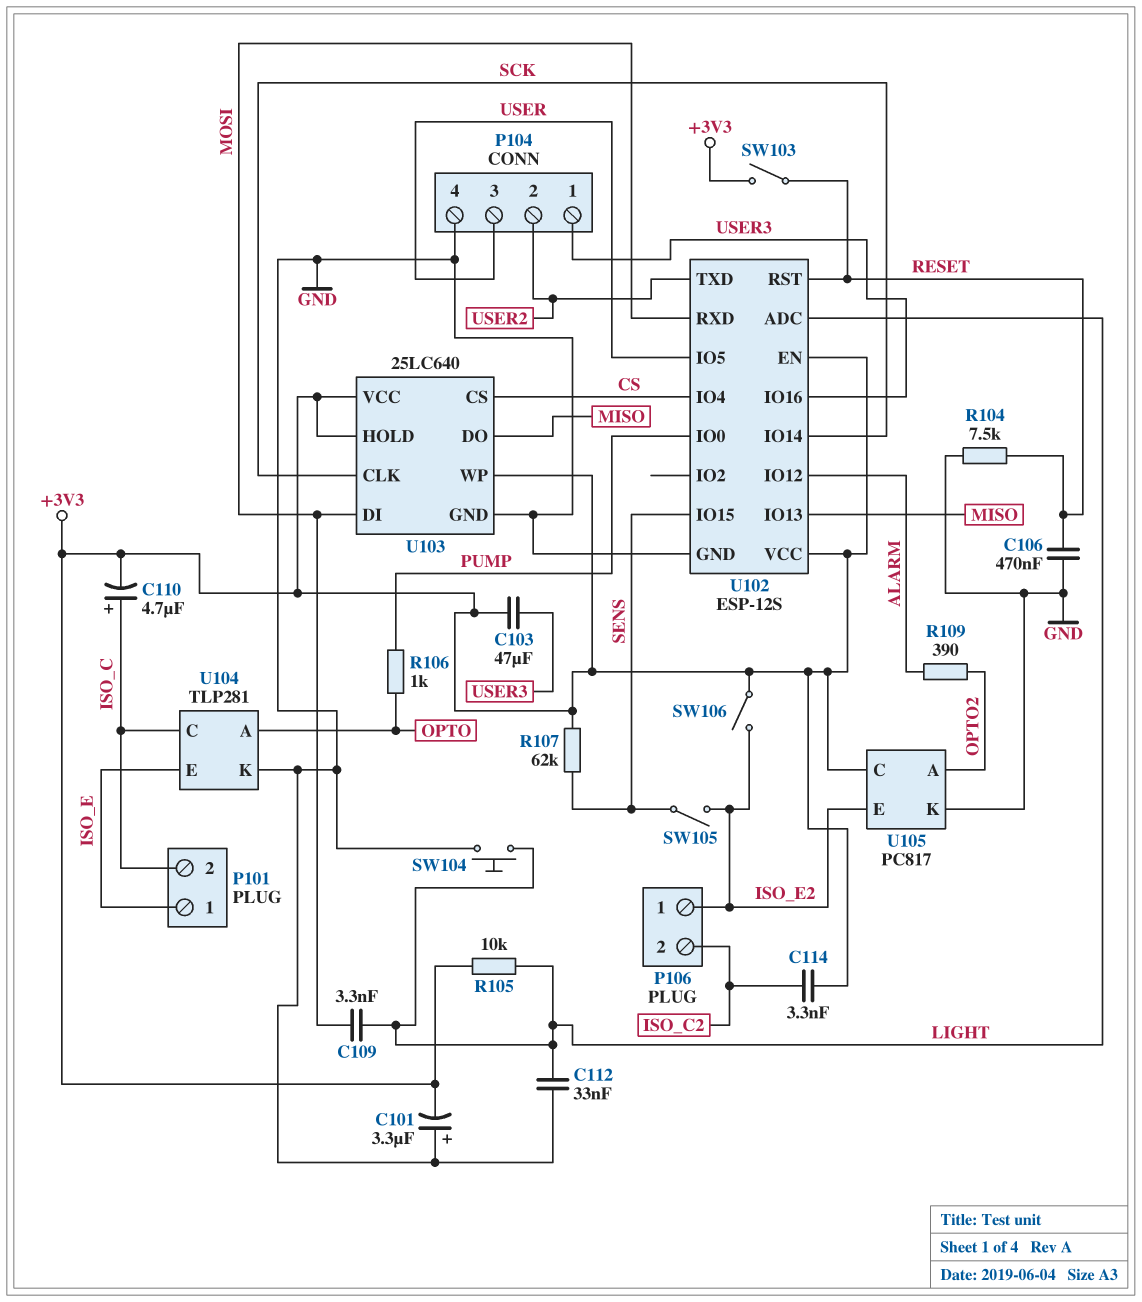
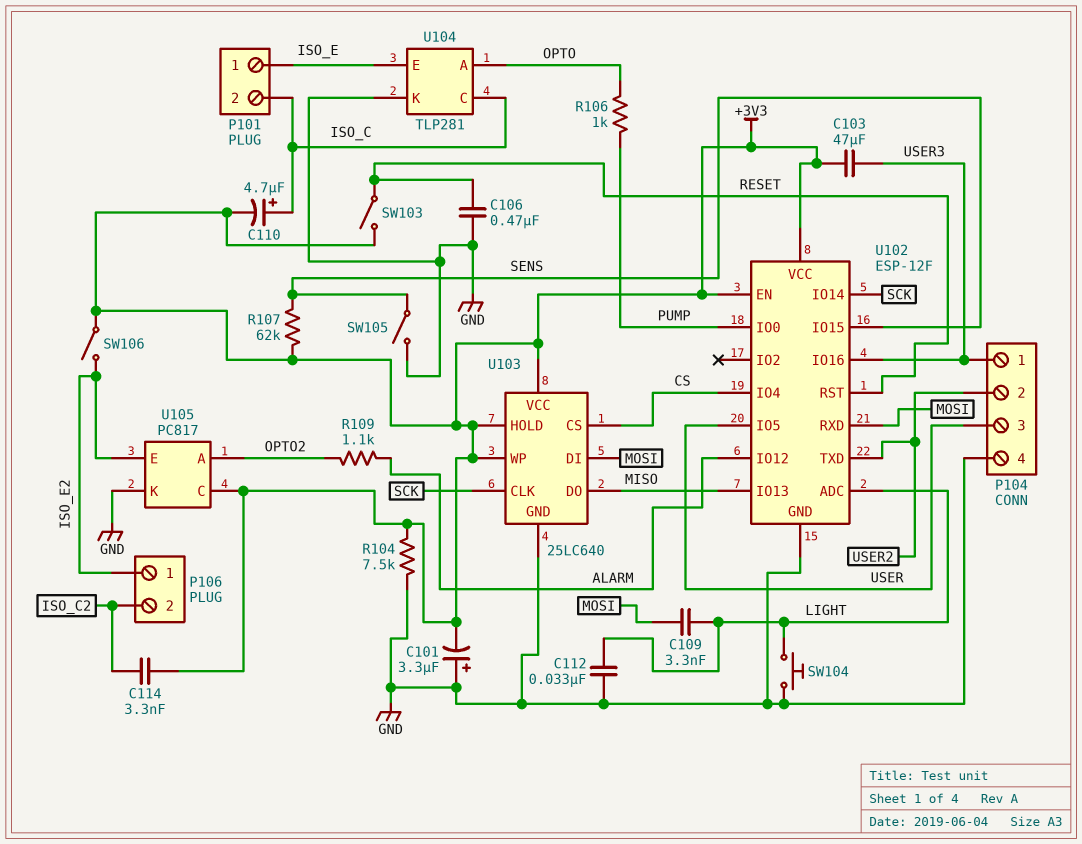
R104: 7.5k (GND, RESET) -> 7.5k (+3V3, GND)
R105: 10k (+3V3, LIGHT) -> none
R109: 390 (ALARM, OPTO2) -> 1.1k (ALARM, OPTO2)
SW105: switch (ISO_E2, SENS) -> switch (GND, SENS)
U102: ESP-12S -> ESP-12F

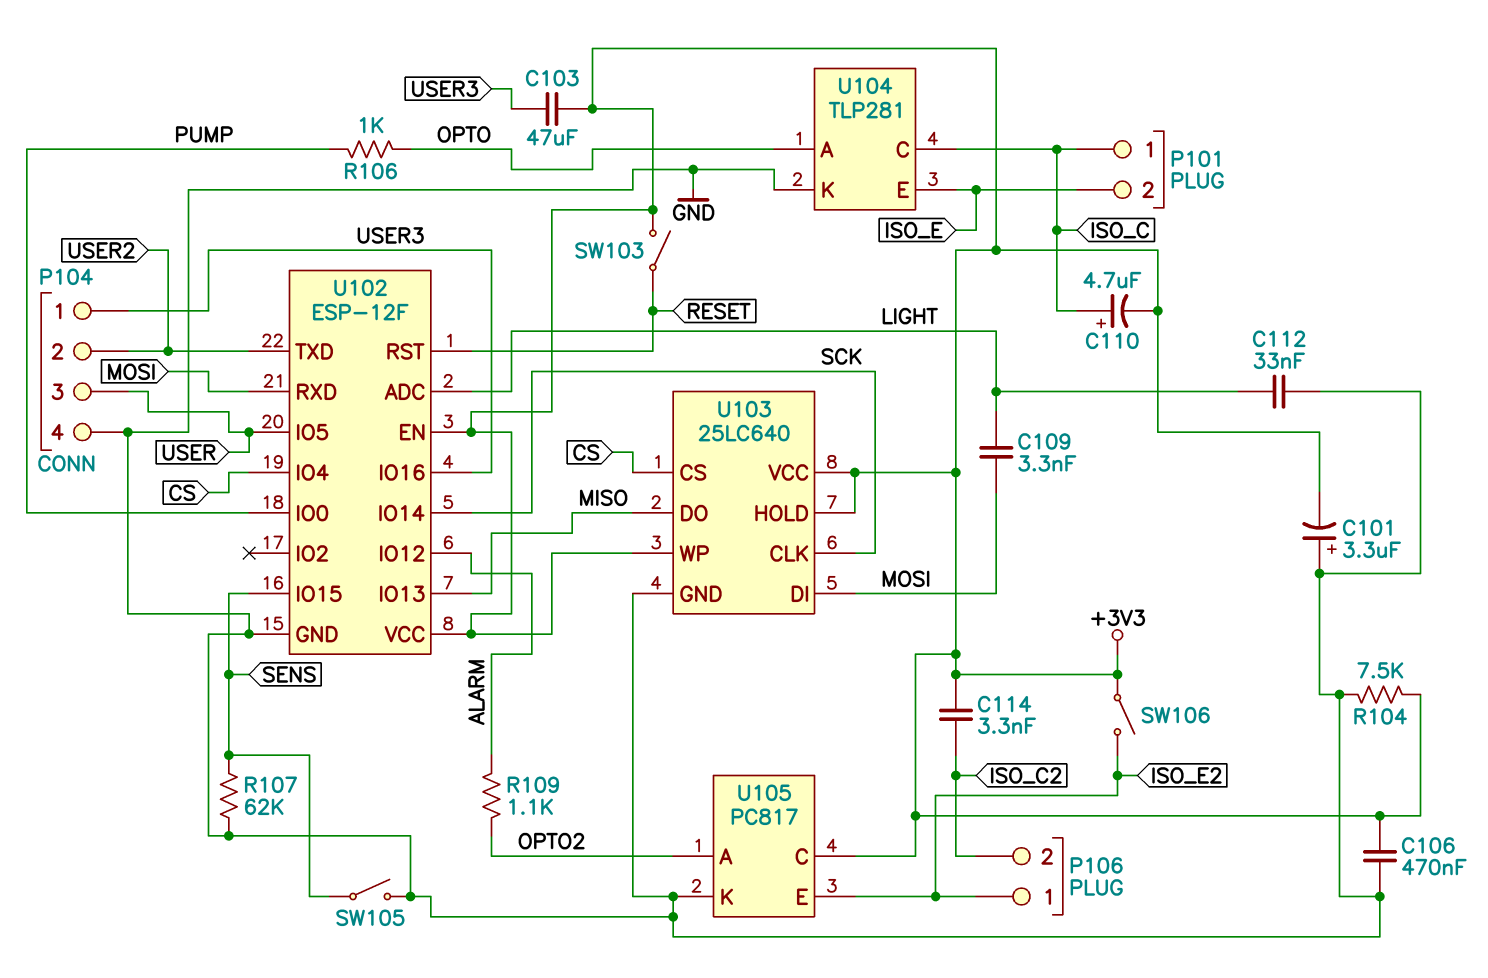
C106: 470nF (GND, RESET) -> 470nF (+3V3, GND)
P101 pin 1: ISO_E -> ISO_C
P101 pin 2: ISO_C -> ISO_E
R107: 62k (+3V3, SENS) -> 62k (GND, SENS)
SW104: button (GND, LIGHT) -> none

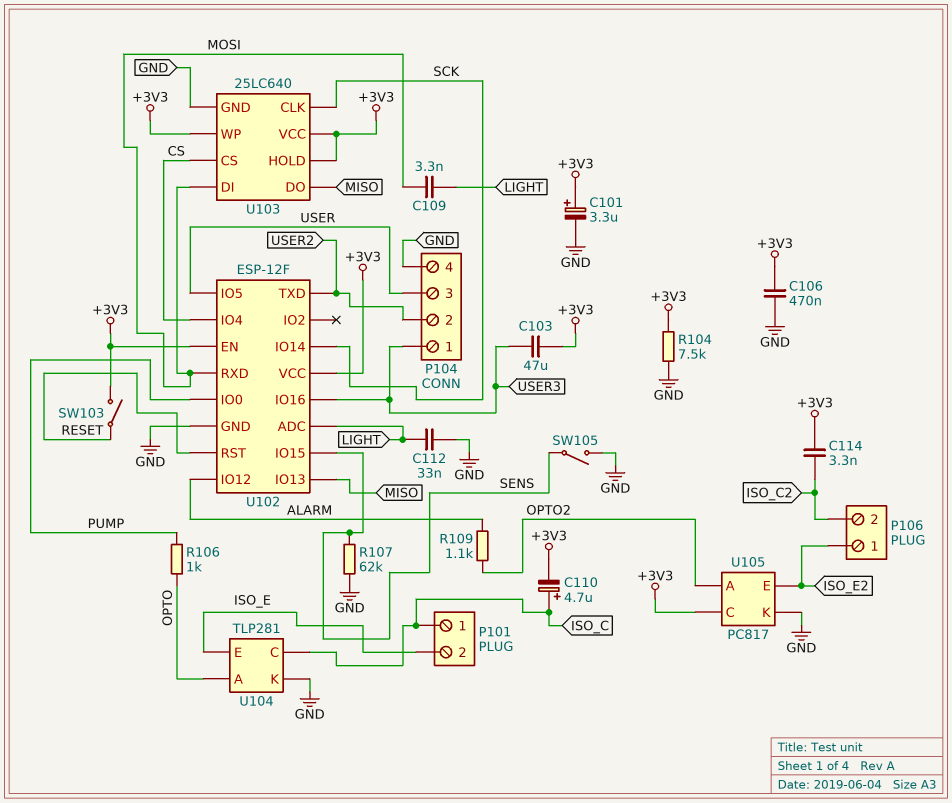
C101: 3.3uF (plus GND, minus +3V3) -> 3.3uF (plus +3V3, minus GND)
SW106: switch (+3V3, ISO_E2) -> none

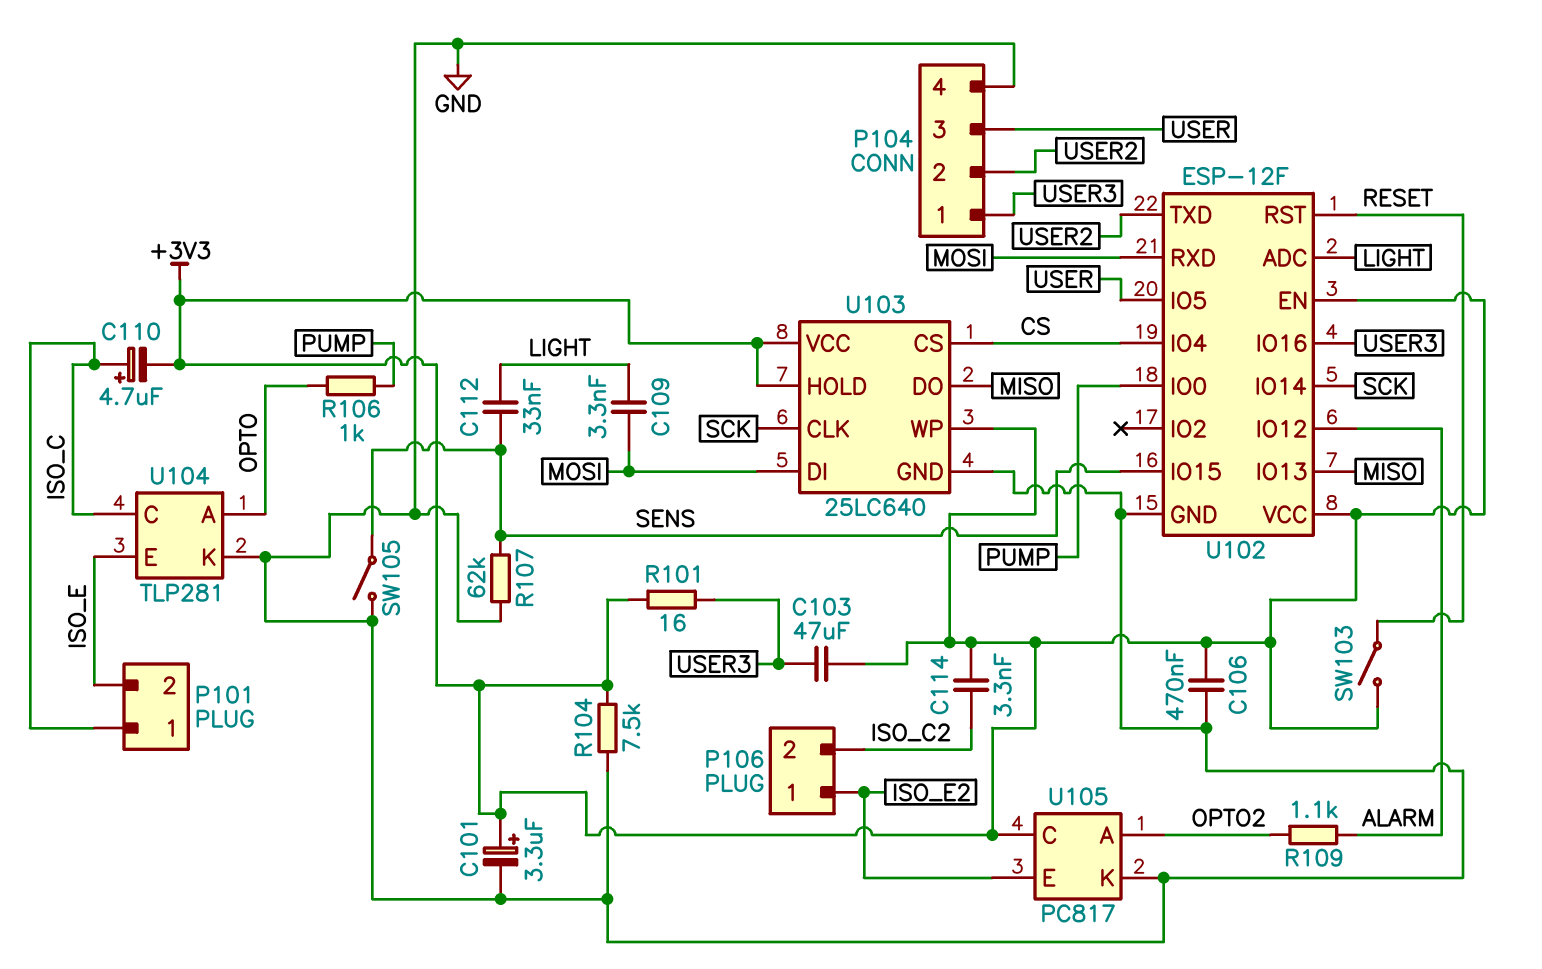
C112: 33nF (GND, LIGHT) -> 33nF (LIGHT, SENS)
R101: none -> 16 (+3V3, USER3)

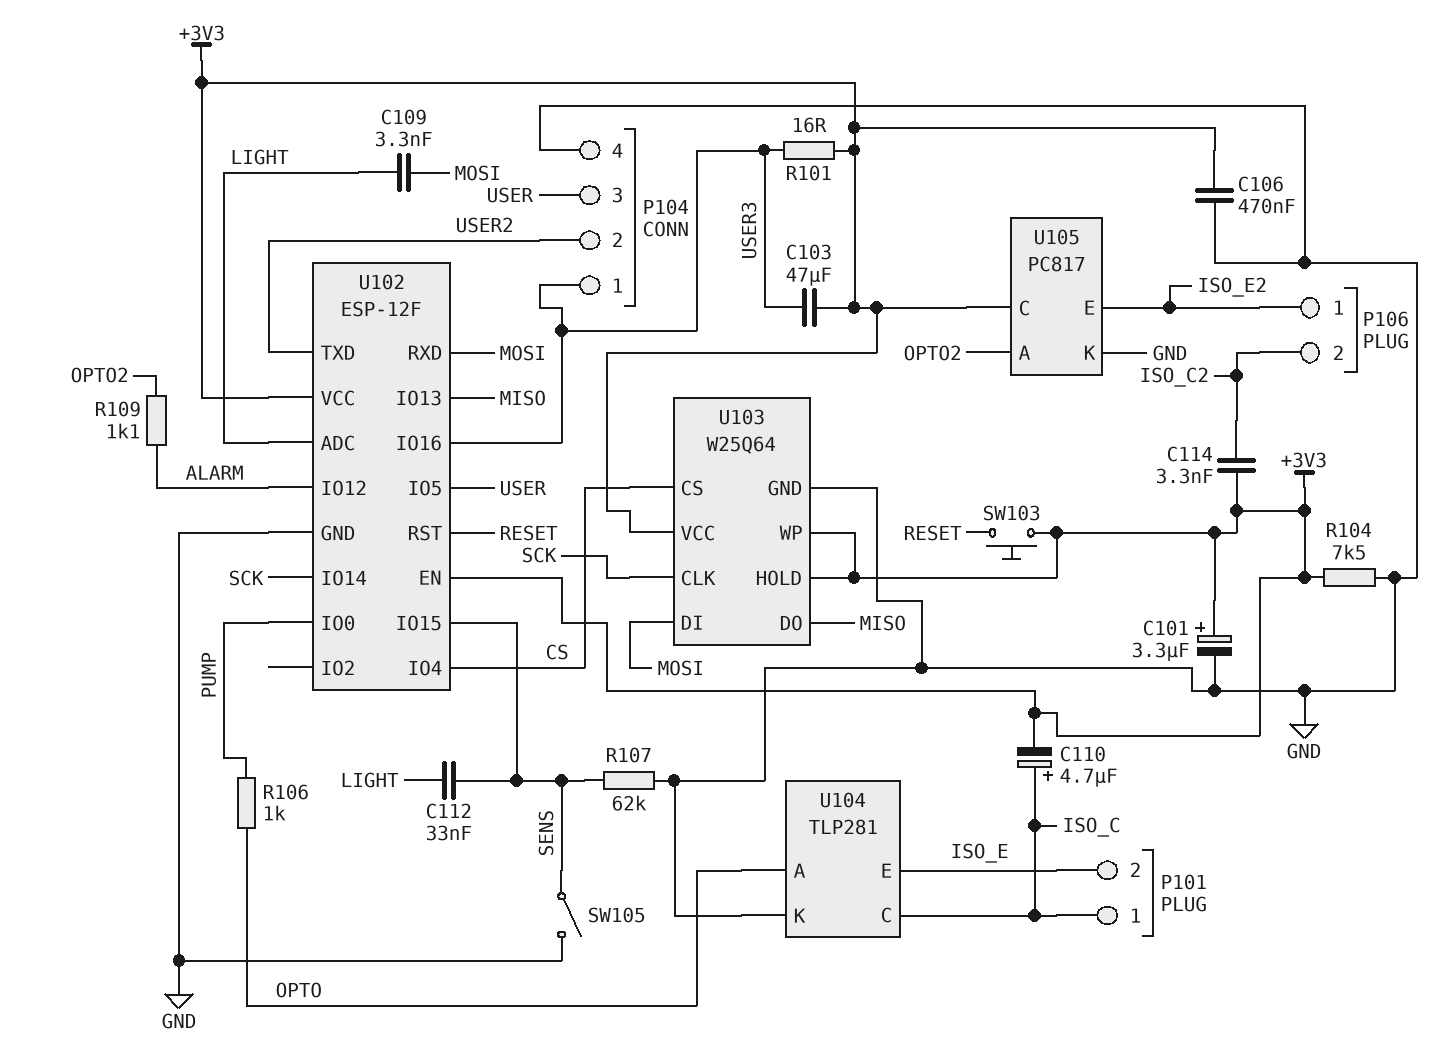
SW103: switch (+3V3, RESET) -> button (+3V3, RESET)
U103: 25LC640 -> W25Q64

